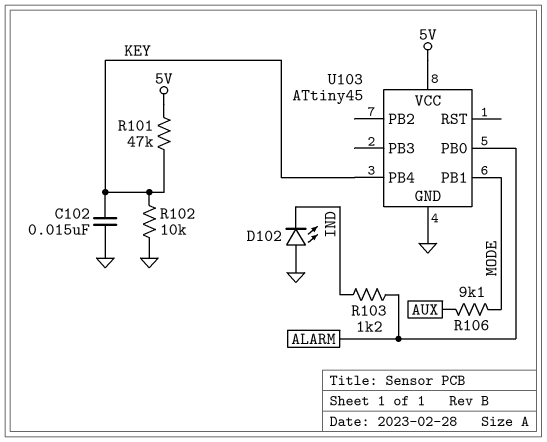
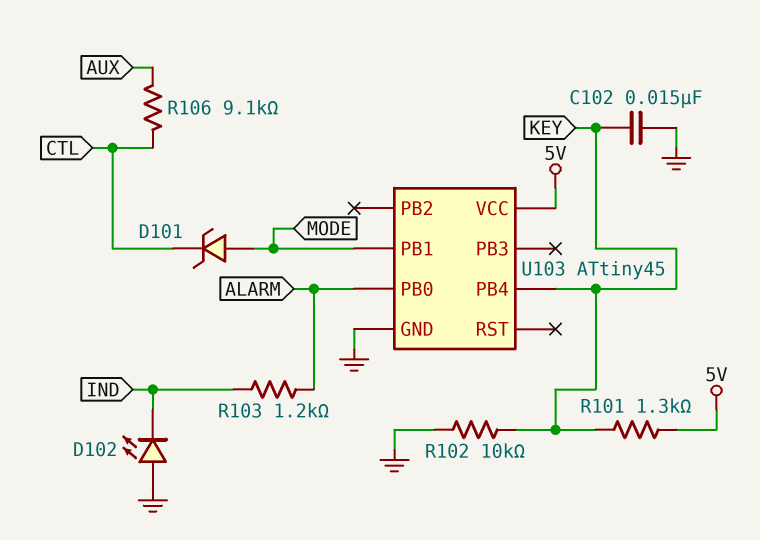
D101: none -> zener (A MODE, K CTL)
R101: 47k (5V, KEY) -> 1.3k (5V, KEY)
R106: 9.1k (AUX, MODE) -> 9.1k (AUX, CTL)

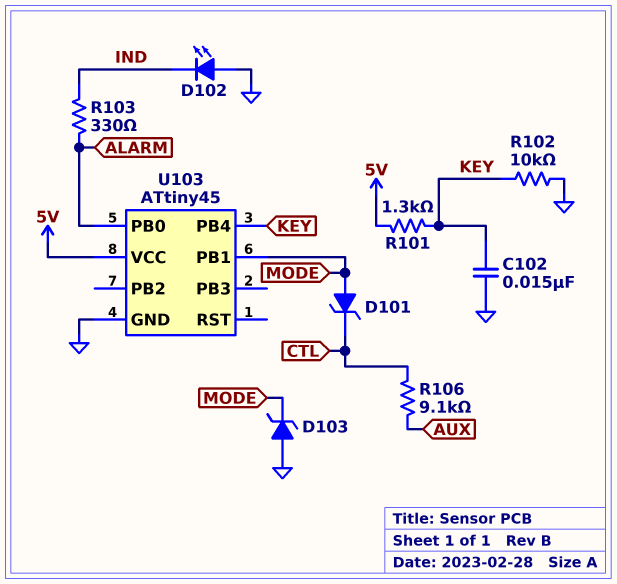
D103: none -> zener (A GND, K MODE)
R103: 1.2k (ALARM, IND) -> 330 (ALARM, IND)

